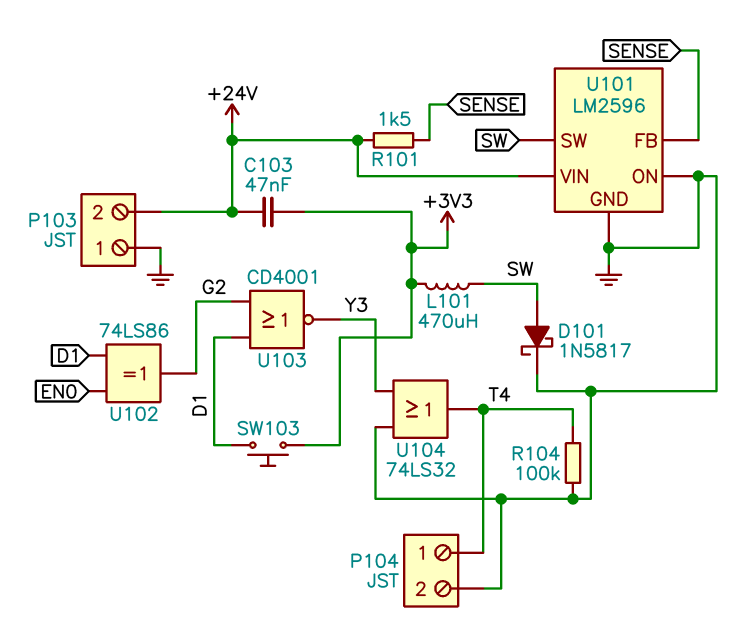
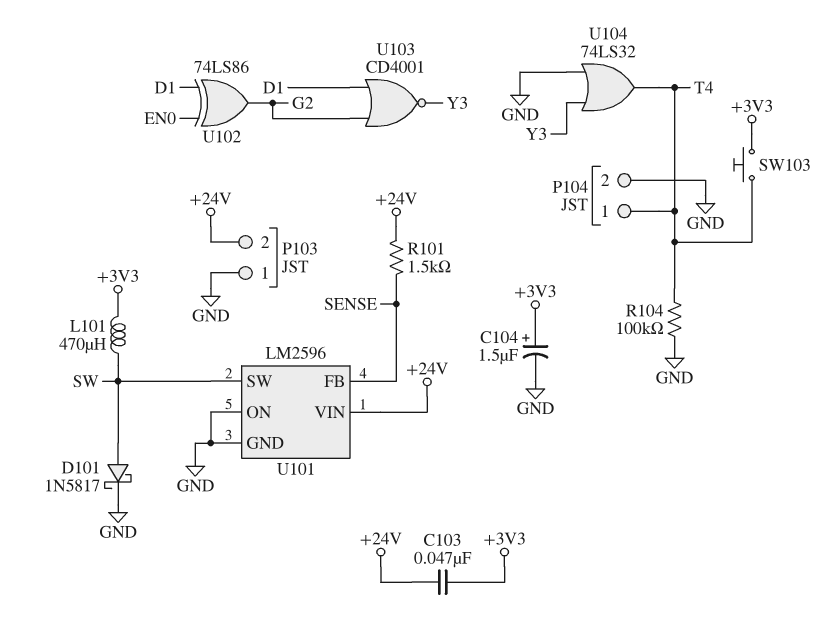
C104: none -> 1.5uF (plus +3V3, minus GND)
SW103: button (+3V3, D1) -> button (+3V3, T4)

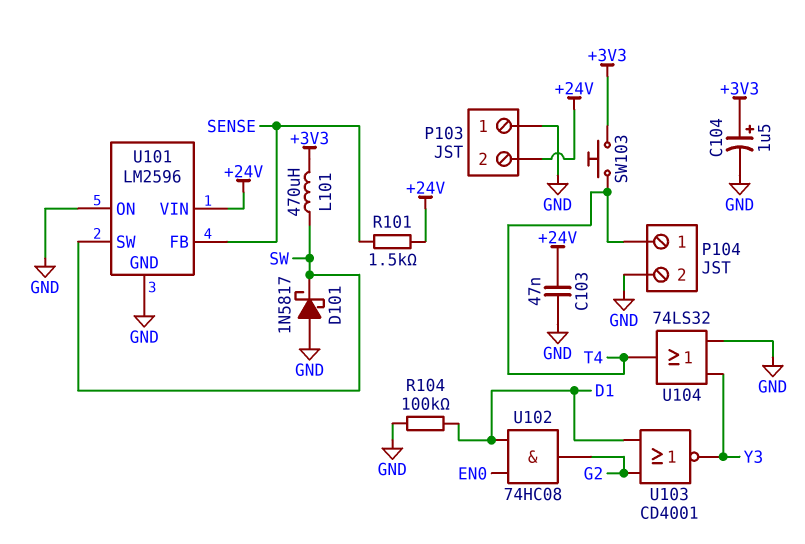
C103: 47nF (+3V3, +24V) -> 47nF (+24V, GND)
D101: schottky 1N5817 (A SW, K GND) -> schottky 1N5817 (A GND, K SW)
R104: 100k (GND, T4) -> 100k (D1, GND)
U102: XOR 74LS86 (in D1, in EN0, out G2) -> AND 74HC08 (in D1, in EN0, out G2)

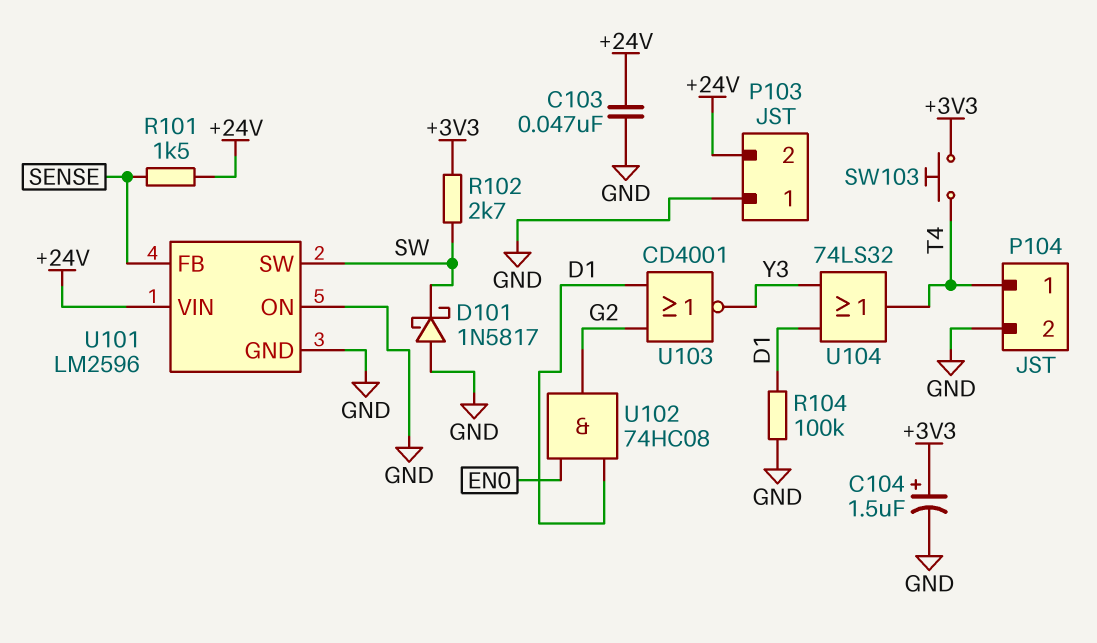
L101: 470uH (+3V3, SW) -> none
R102: none -> 2.7k (+3V3, SW)
U104: OR 74LS32 (in GND, in Y3, out T4) -> OR 74LS32 (in D1, in Y3, out T4)

